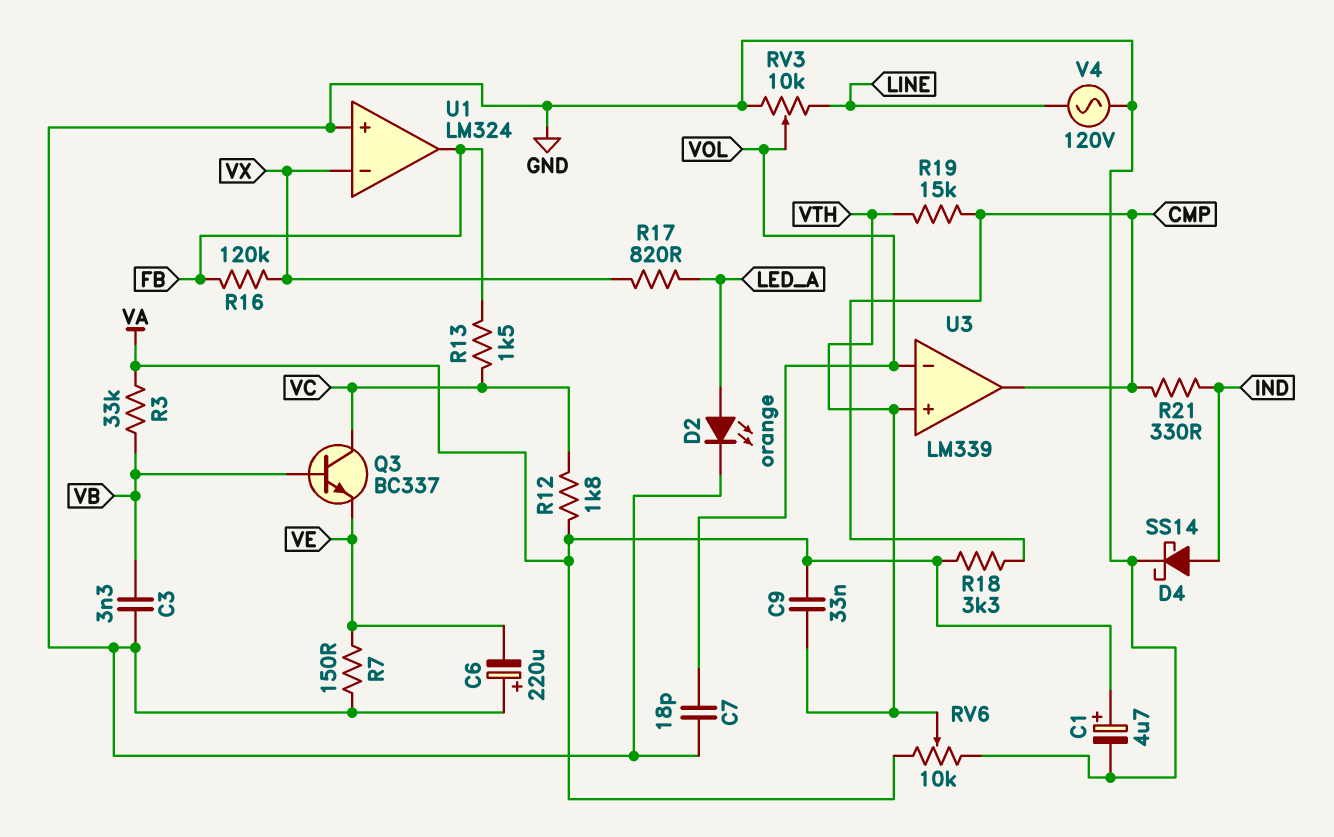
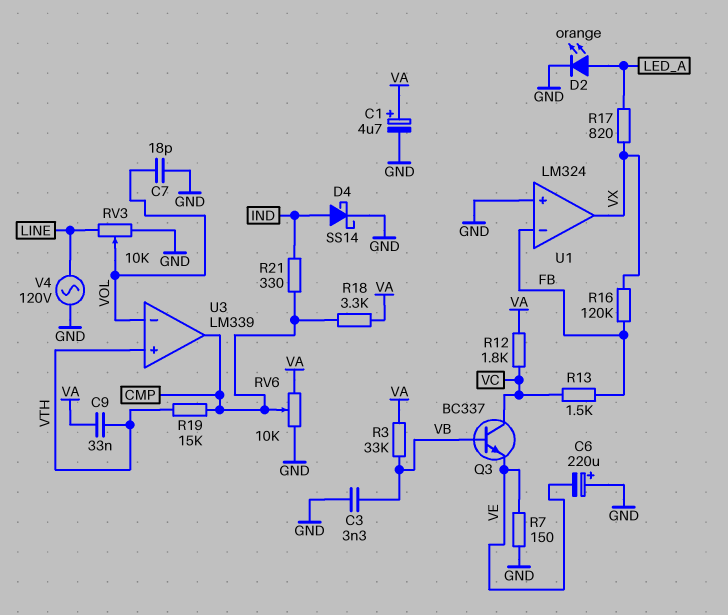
RV6: 10k (GND, VA, wiper VTH) -> 10k (GND, VA, wiper CMP)
U1 pin in-: VX -> FB
U1 pin out: FB -> VX

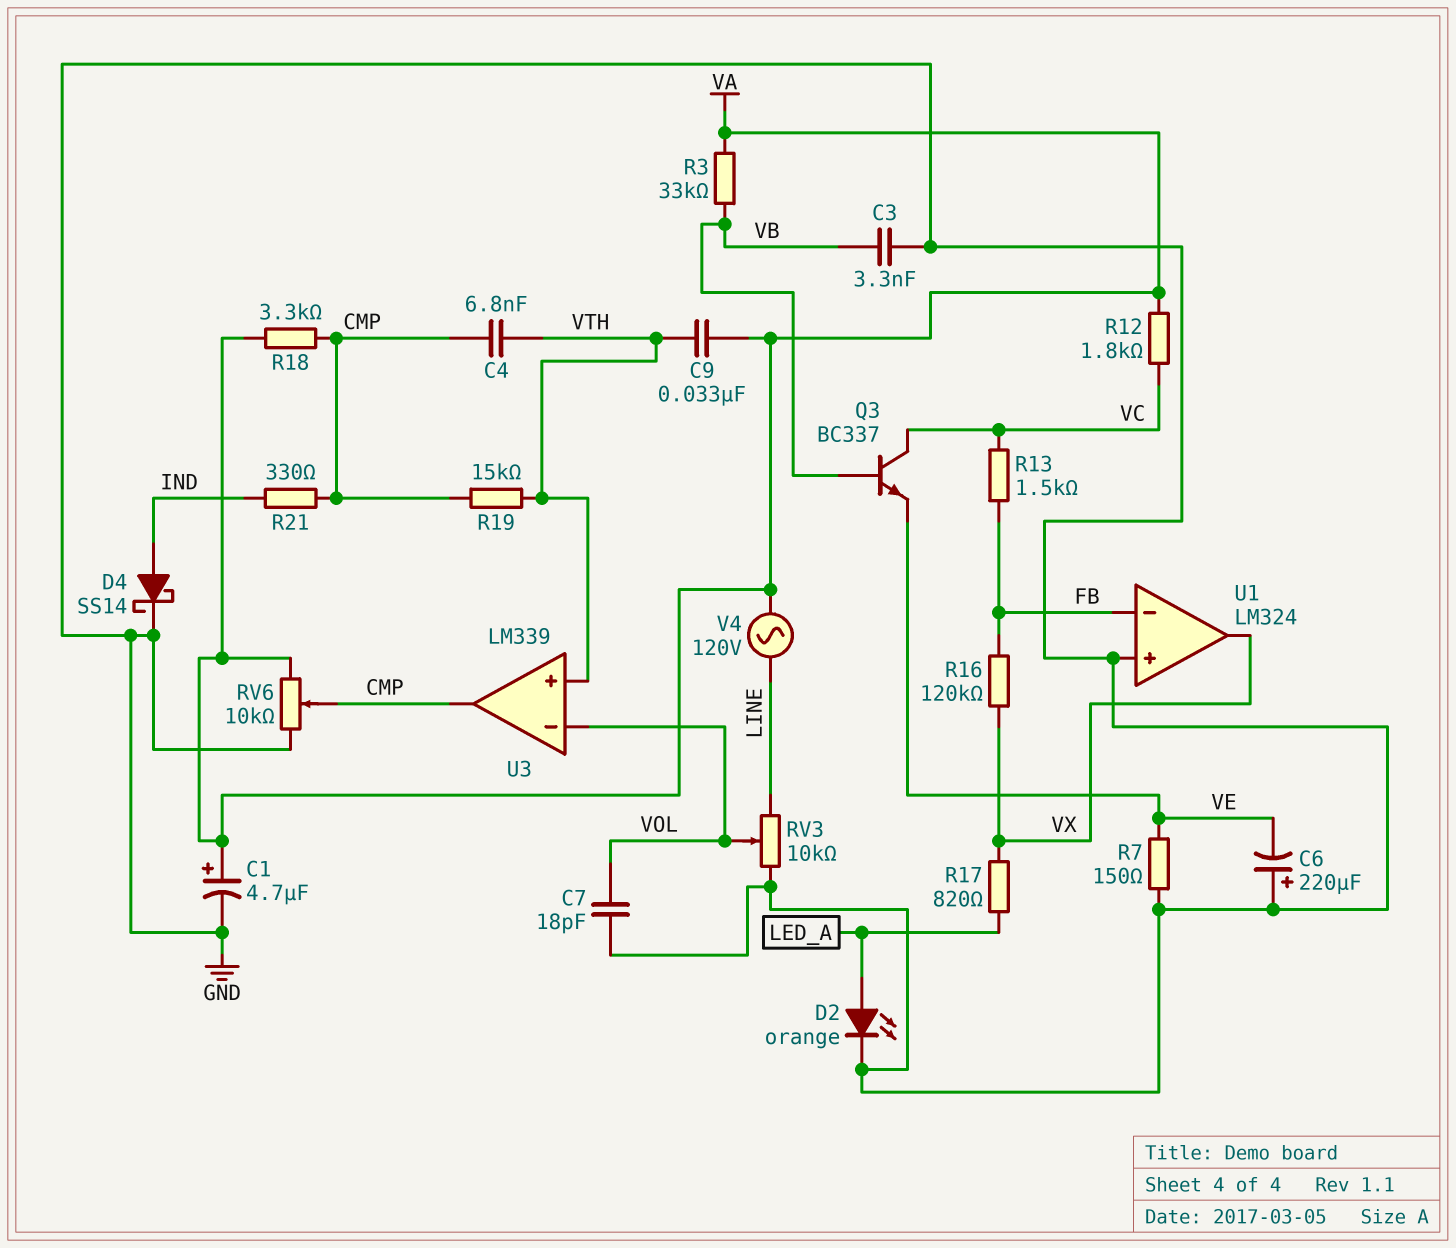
C4: none -> 6.8nF (CMP, VTH)
V4: AC 120V (GND, LINE) -> AC 120V (LINE, VA)

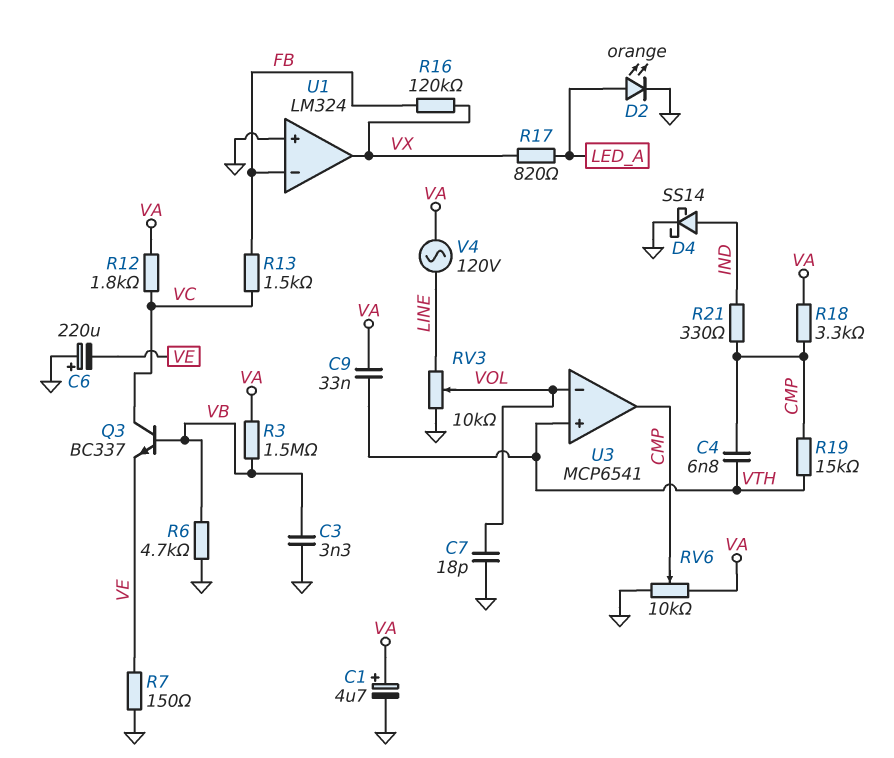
R3: 33k (VA, VB) -> 1.5M (VA, VB)
R6: none -> 4.7k (GND, VB)
U3: LM339 -> MCP6541

